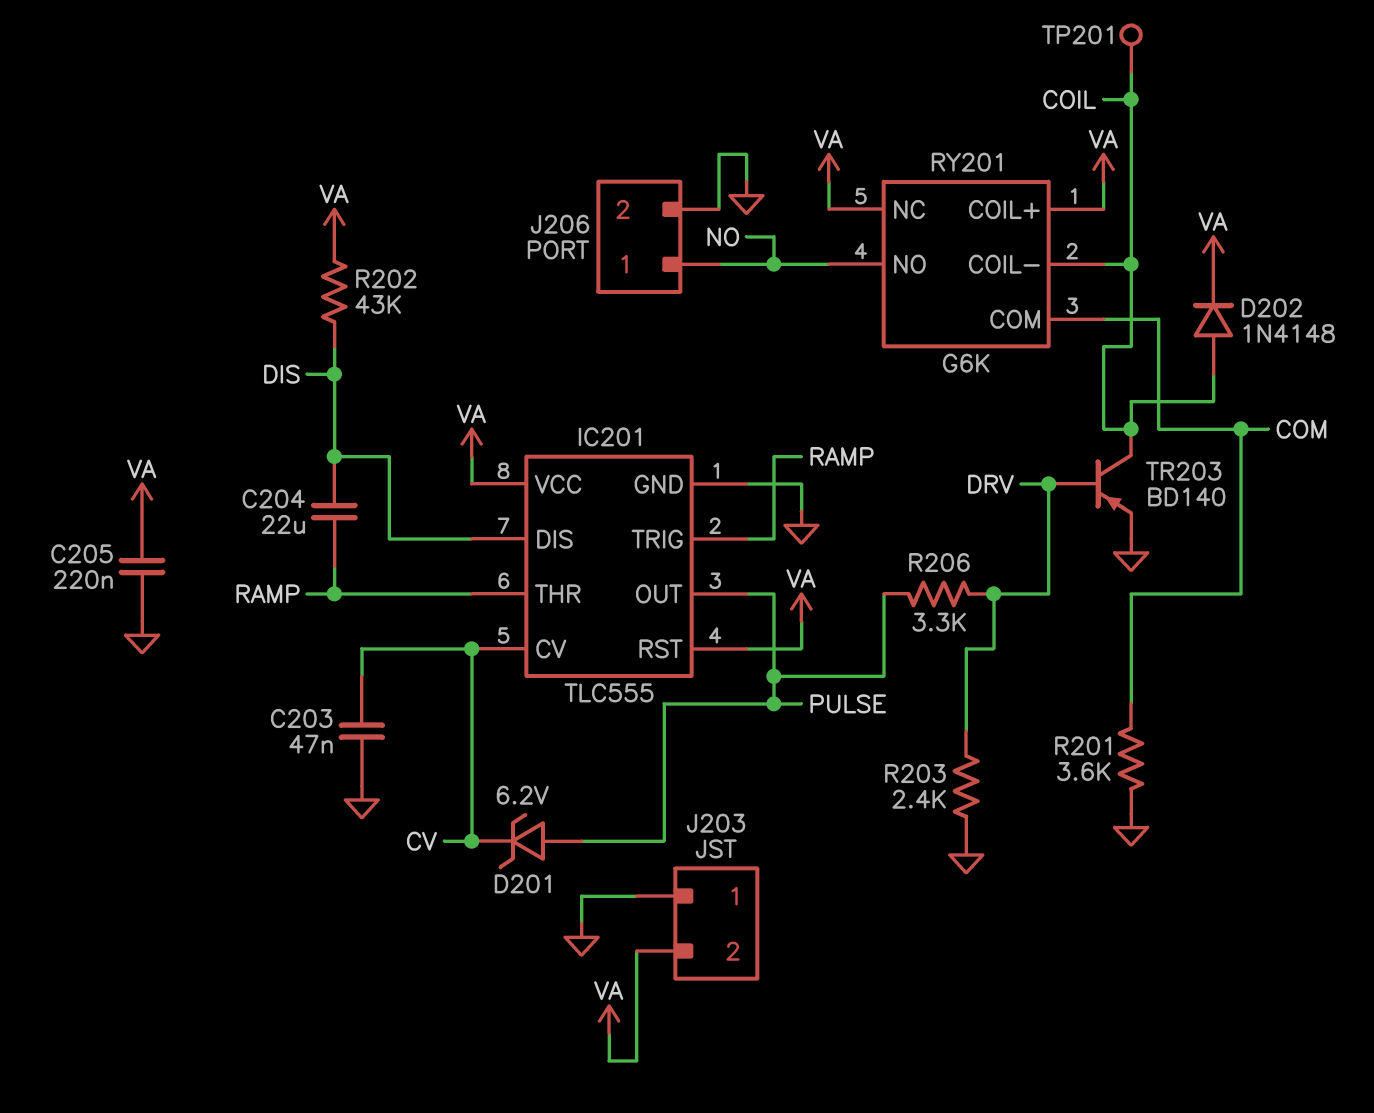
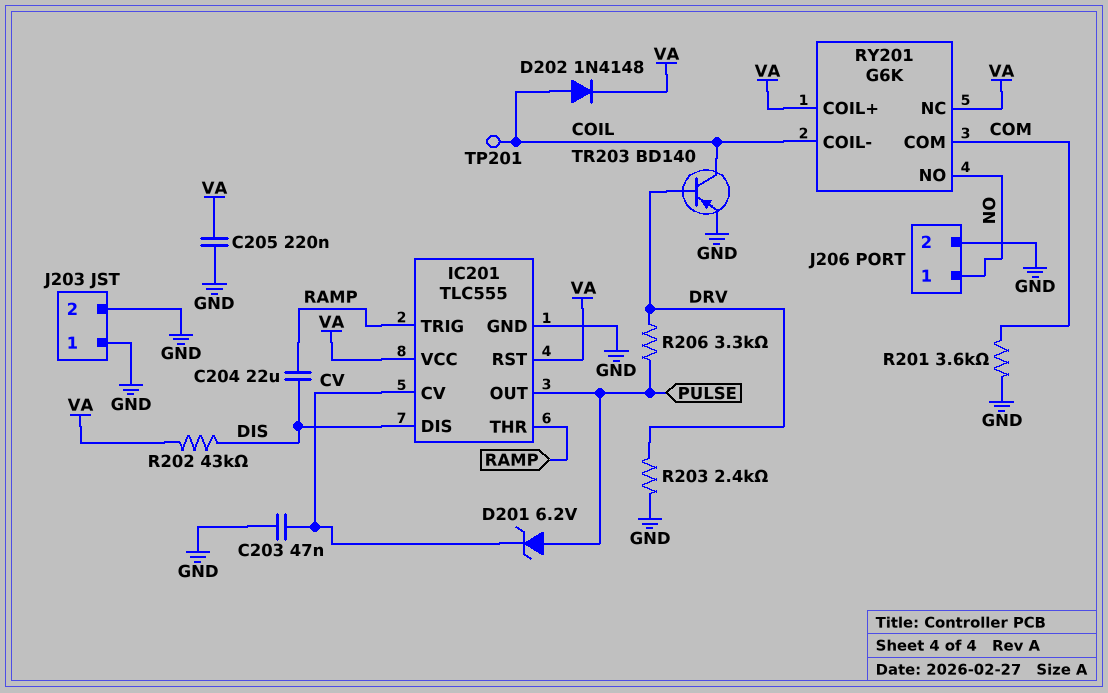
J203 pin 2: VA -> GND

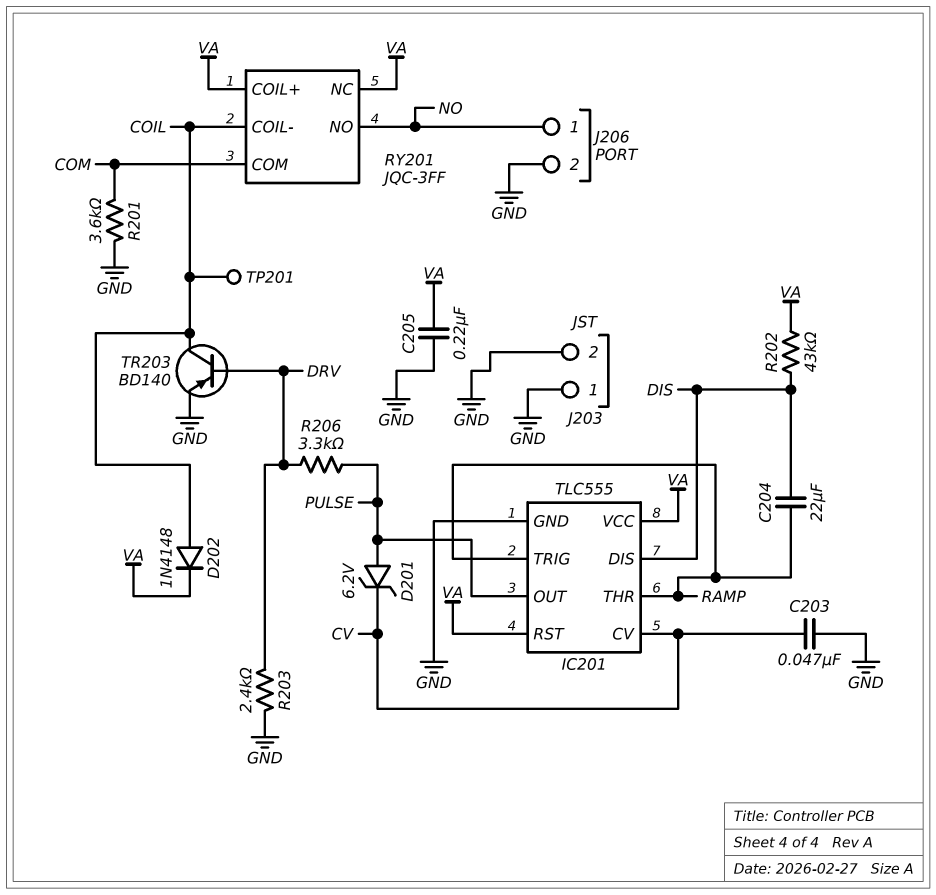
RY201: G6K -> JQC-3FF

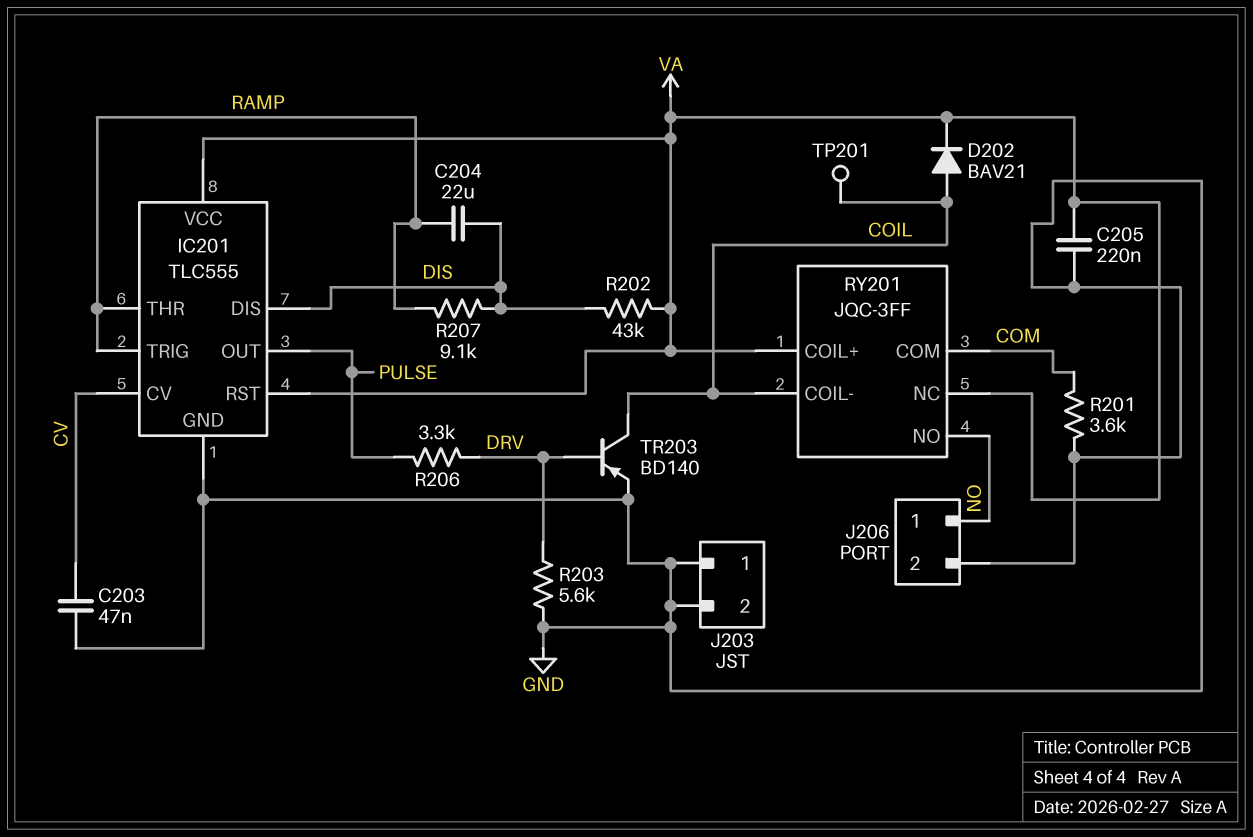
D201: zener 6.2V (A PULSE, K CV) -> none
D202: diode 1N4148 (A COIL, K VA) -> diode BAV21 (A COIL, K VA)
R203: 2.4k (DRV, GND) -> 5.6k (DRV, GND)
R207: none -> 9.1k (DIS, RAMP)

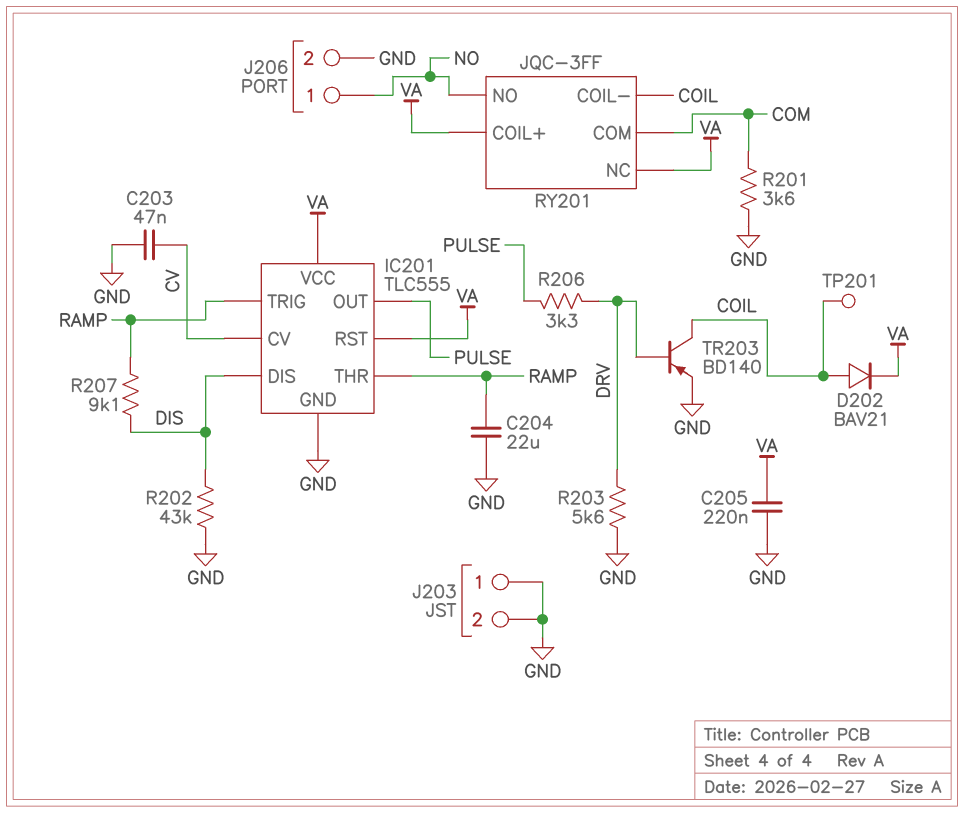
C204: 22uF (DIS, RAMP) -> 22uF (GND, RAMP)
R202: 43k (DIS, VA) -> 43k (DIS, GND)

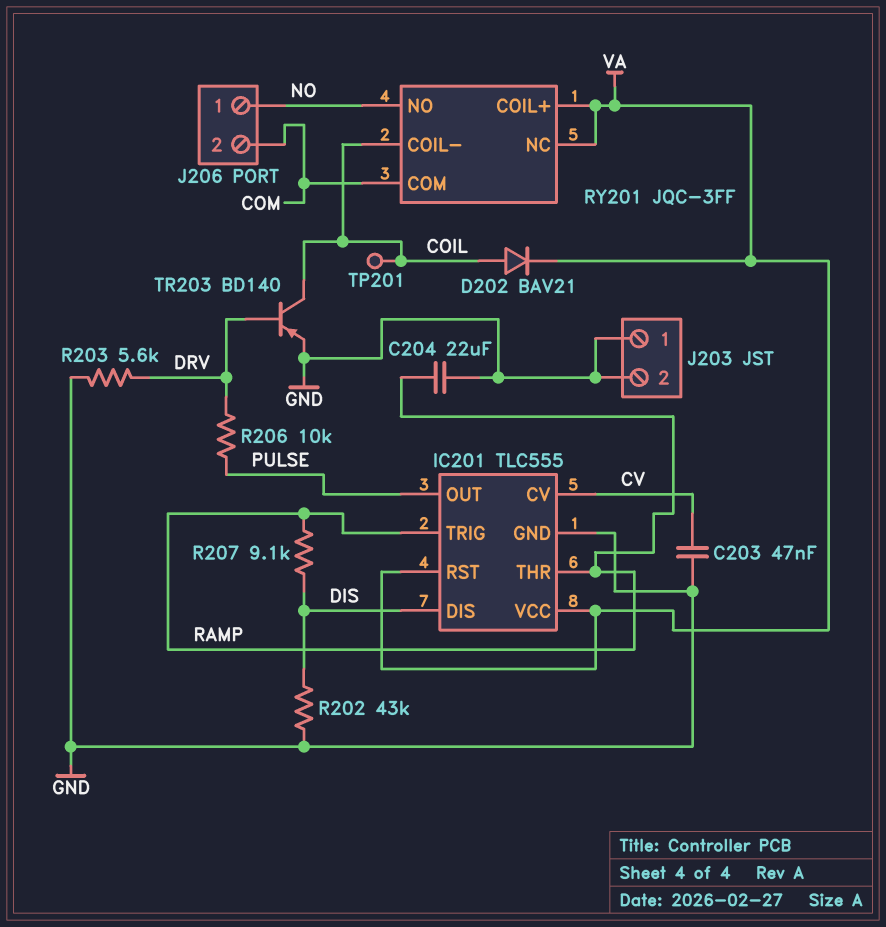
C205: 220nF (GND, VA) -> none
J206 pin 2: GND -> COM
R201: 3.6k (COM, GND) -> none
R206: 3.3k (DRV, PULSE) -> 10k (DRV, PULSE)

